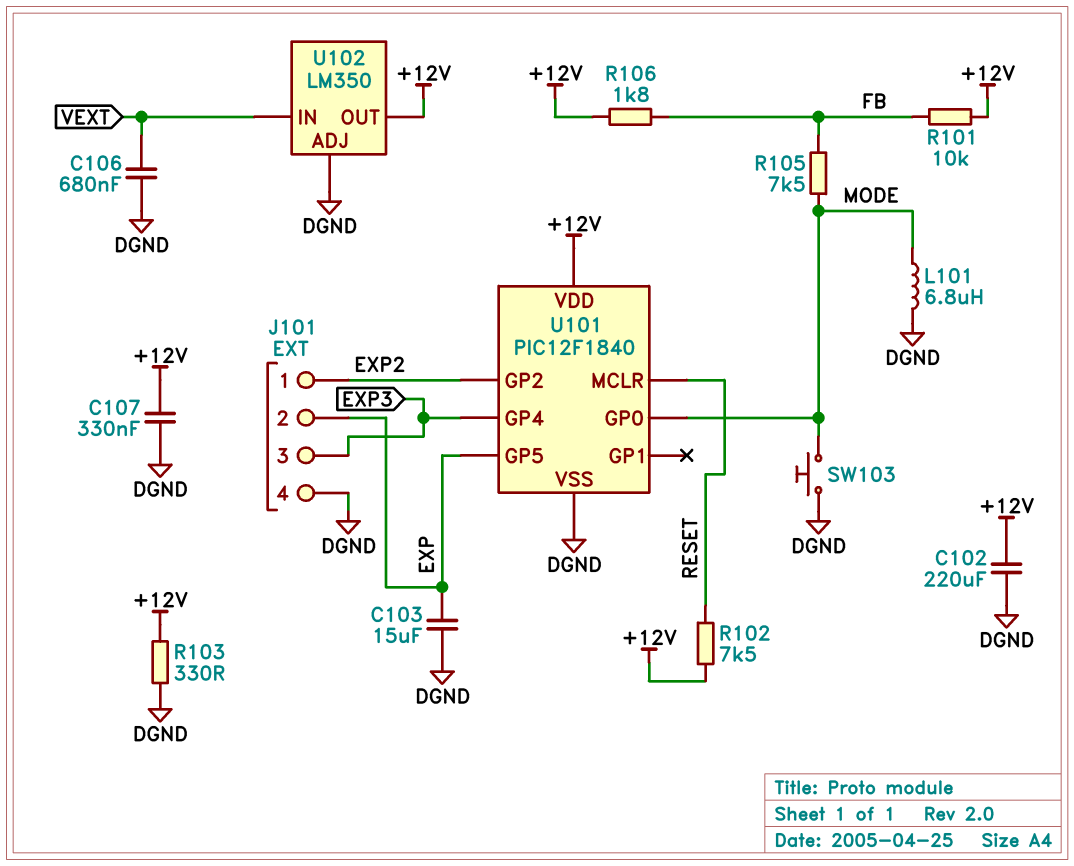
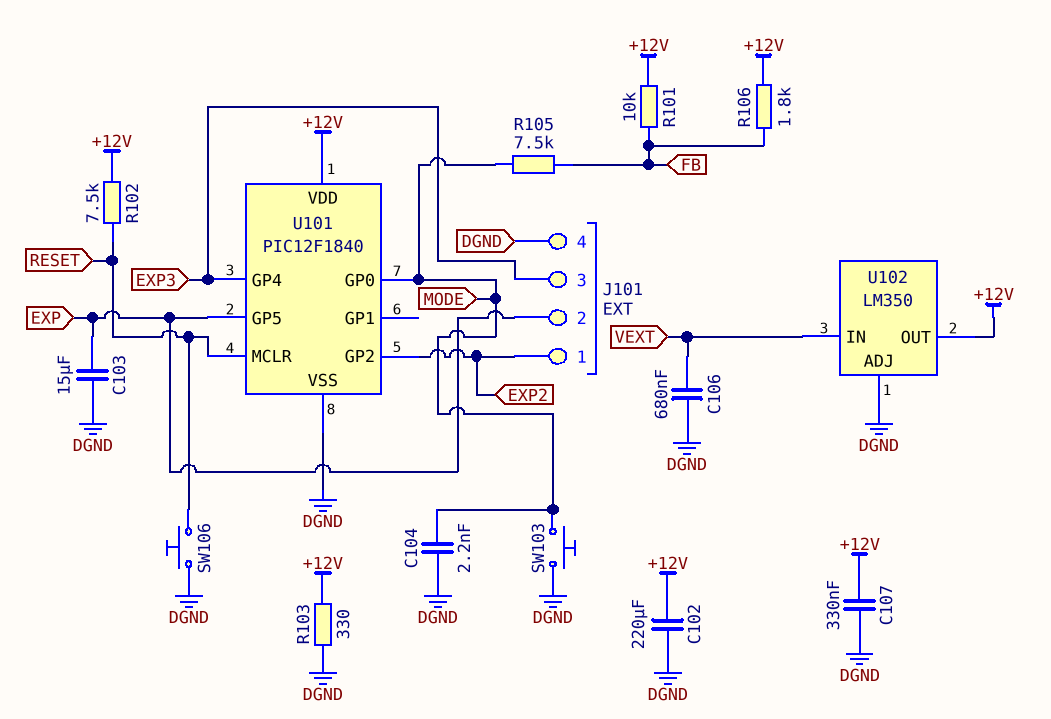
C104: none -> 2.2nF (DGND, MODE)
L101: 6.8uH (DGND, MODE) -> none
SW106: none -> button (DGND, RESET)

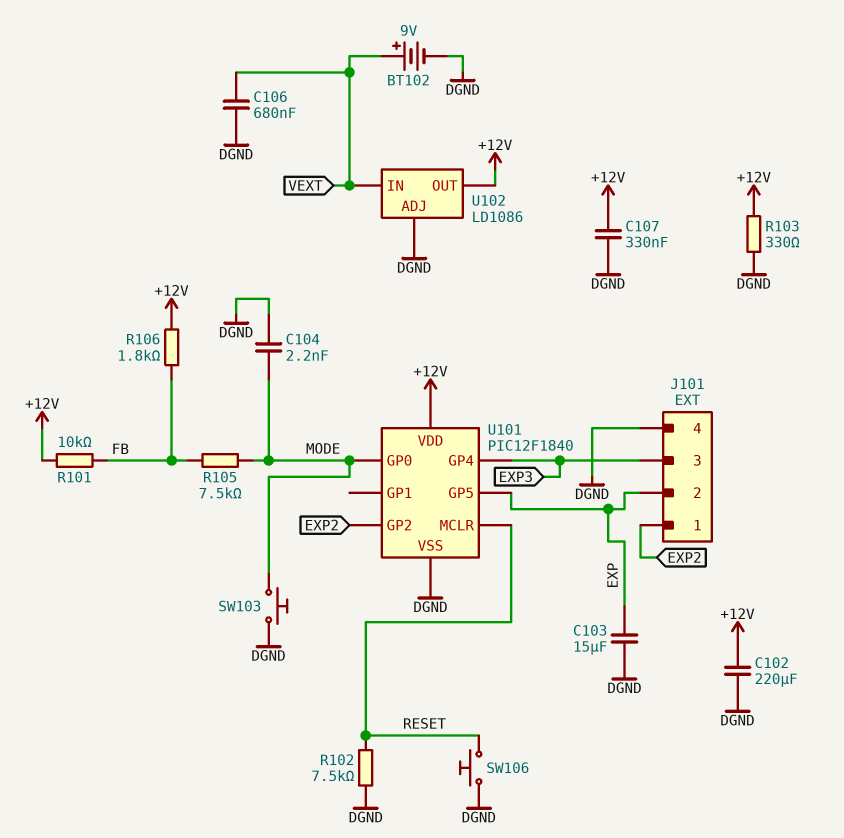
BT102: none -> 9V (plus VEXT, minus DGND)
R102: 7.5k (+12V, RESET) -> 7.5k (DGND, RESET)
U102: LM350 -> LD1086

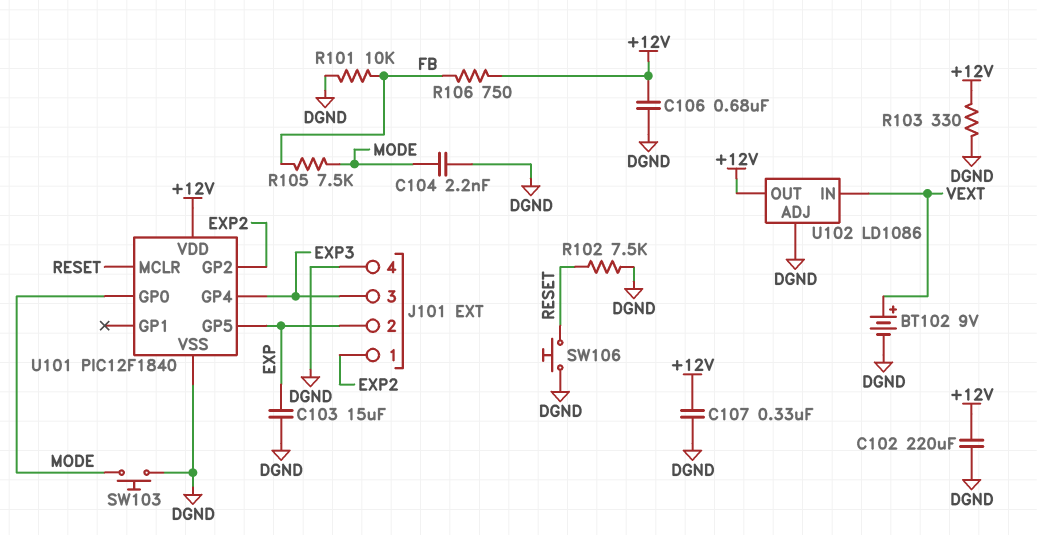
C106: 680nF (DGND, VEXT) -> 680nF (+12V, DGND)
R101: 10k (+12V, FB) -> 10k (DGND, FB)
R106: 1.8k (+12V, FB) -> 750 (+12V, FB)

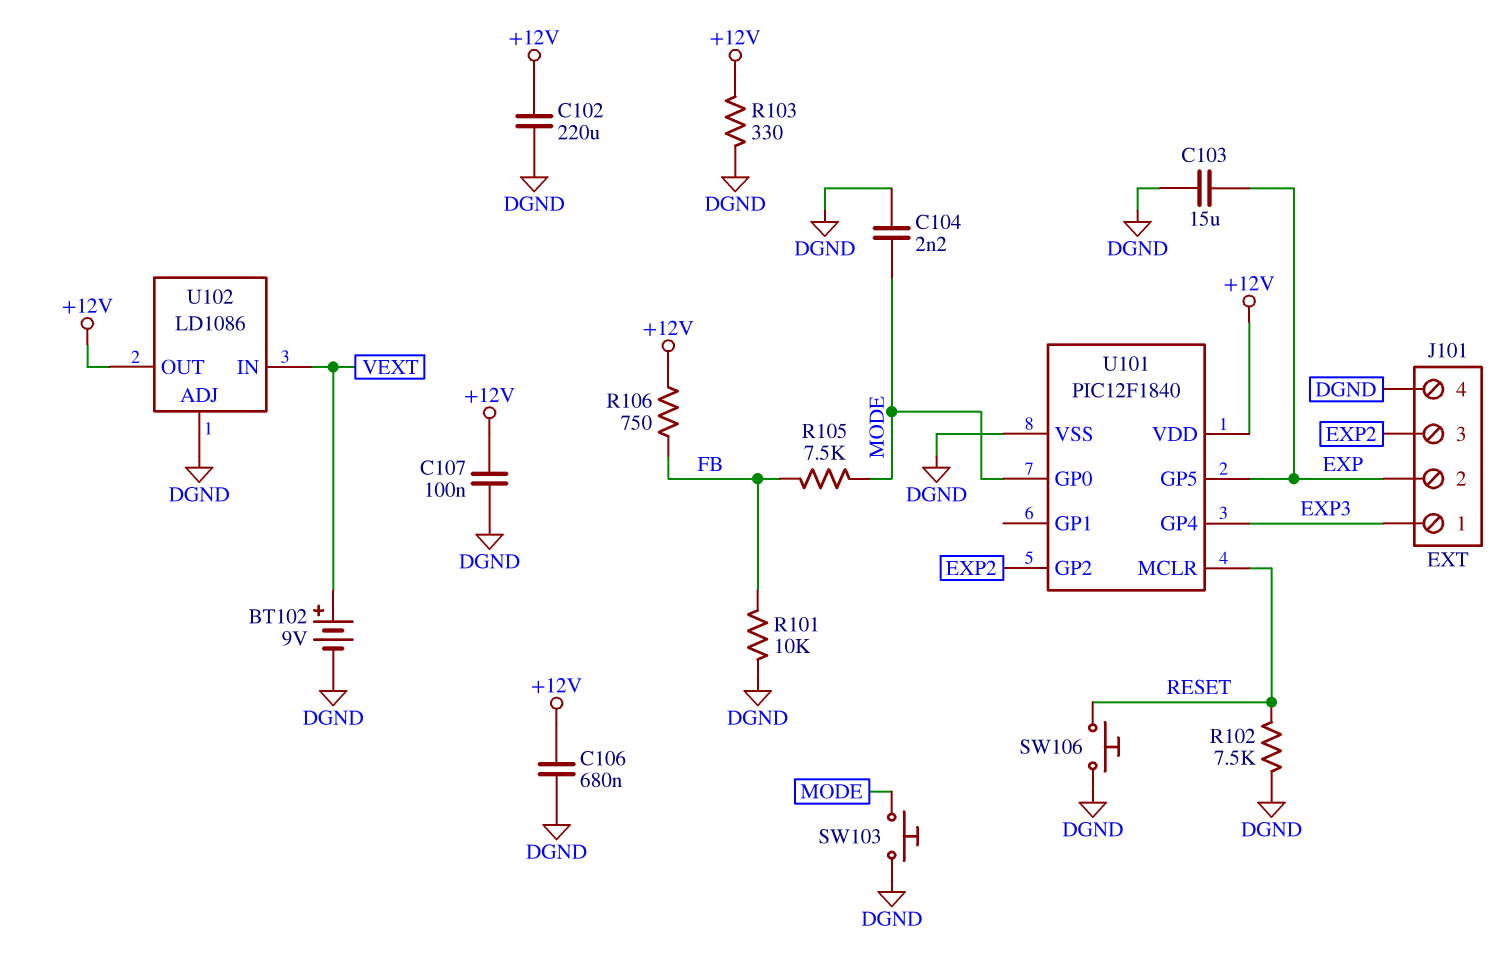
C107: 330nF (+12V, DGND) -> 100nF (+12V, DGND)
J101 pin 1: EXP2 -> EXP3
J101 pin 3: EXP3 -> EXP2

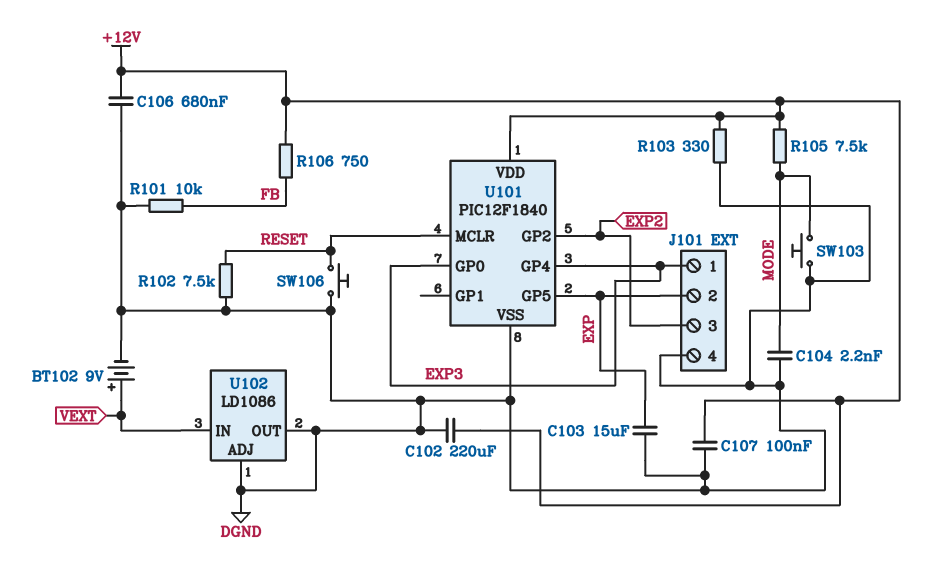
R105: 7.5k (FB, MODE) -> 7.5k (+12V, MODE)
U101 pin GP0: MODE -> EXP3
U102 pin OUT: +12V -> DGND

